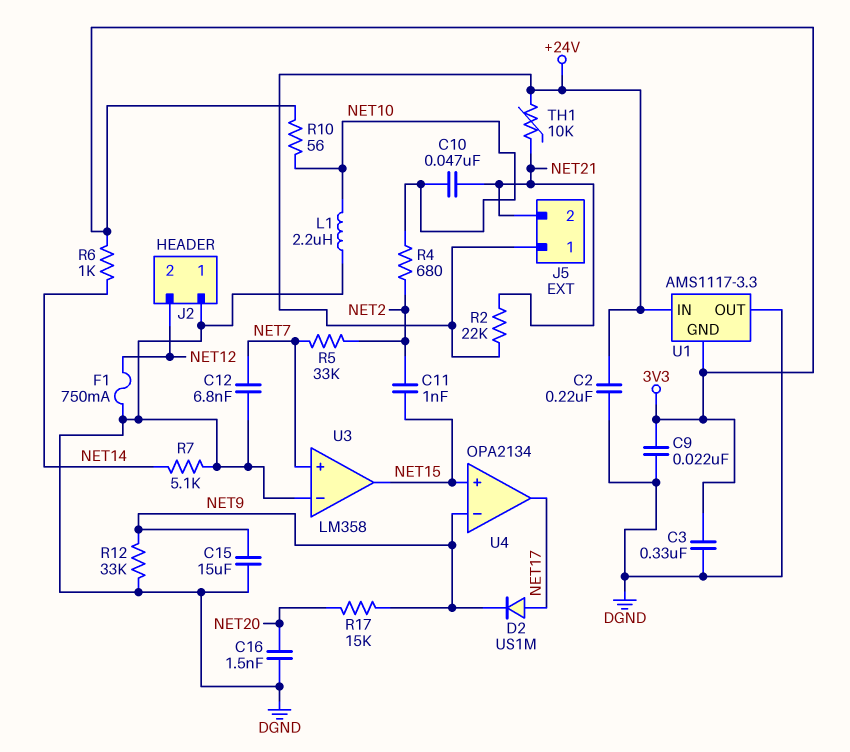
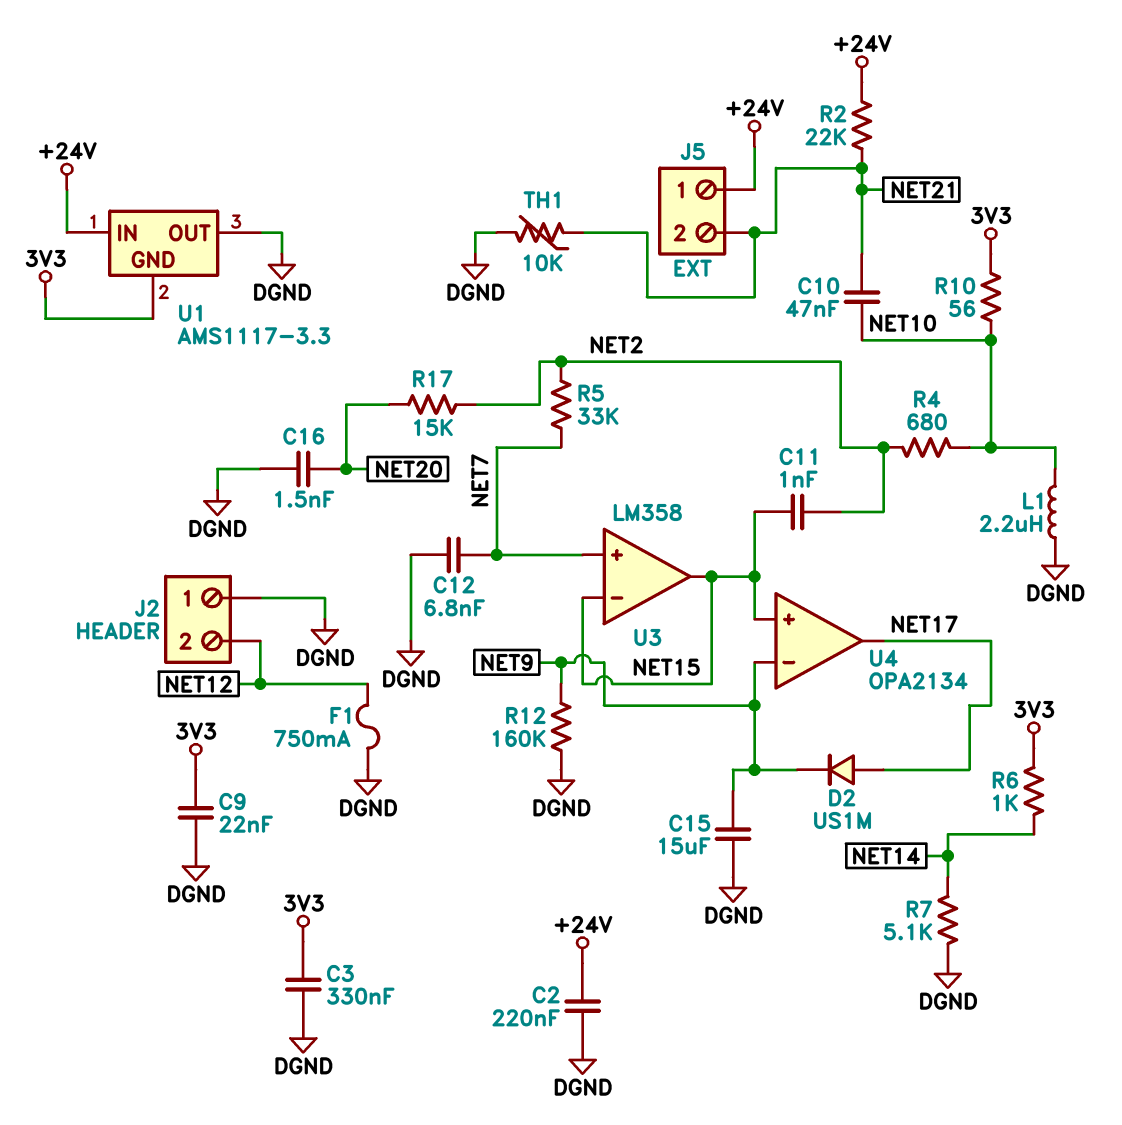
R12: 33k (DGND, NET9) -> 160k (DGND, NET9)
R17: 15k (NET9, NET20) -> 15k (NET2, NET20)
TH1: 10k (+24V, NET21) -> 10k (DGND, NET21)
U3 pin in-: DGND -> NET15

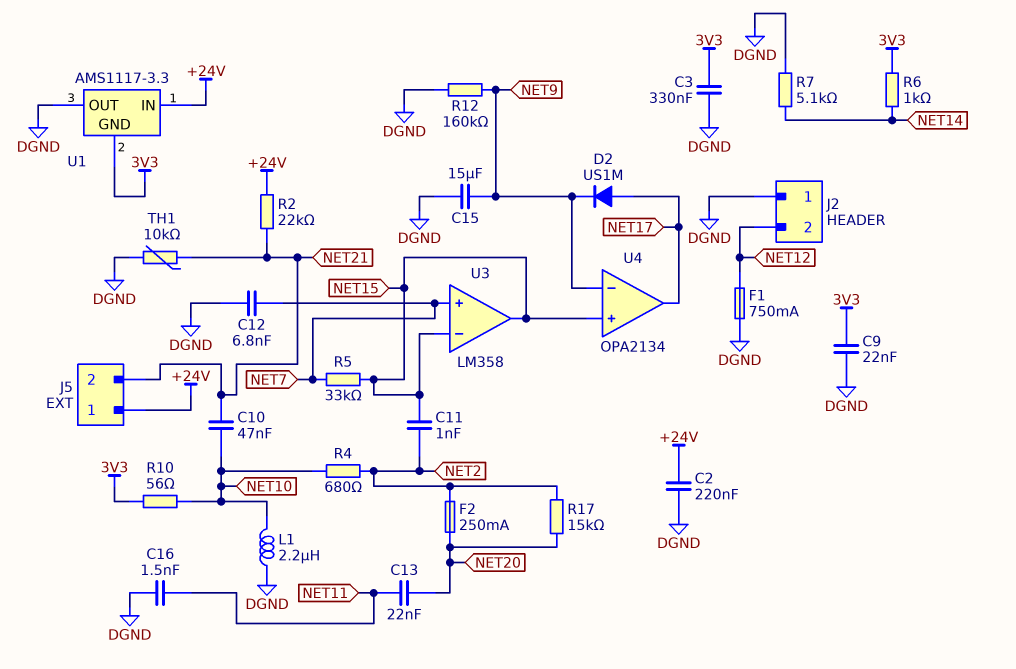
C13: none -> 22nF (NET11, NET20)
C16: 1.5nF (DGND, NET20) -> 1.5nF (DGND, NET11)
F2: none -> 250mA (NET2, NET20)
R5: 33k (NET2, NET7) -> 33k (NET7, NET15)

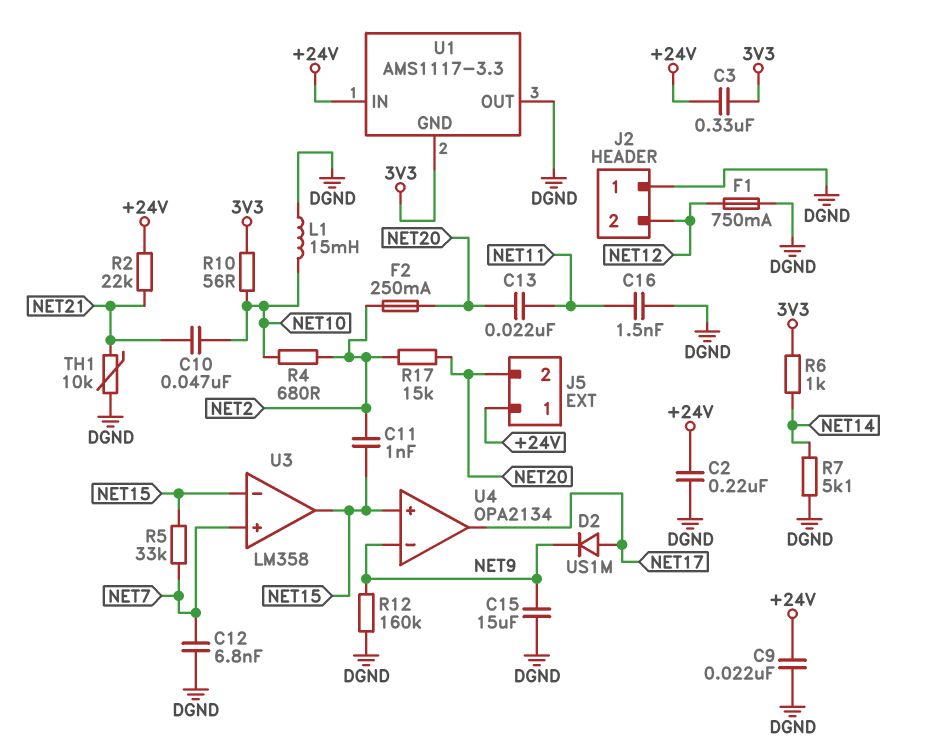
C3: 330nF (3V3, DGND) -> 330nF (+24V, 3V3)
C9: 22nF (3V3, DGND) -> 22nF (+24V, DGND)
J5 pin 2: NET21 -> NET20
L1: 2.2uH (DGND, NET10) -> 15mH (DGND, NET10)

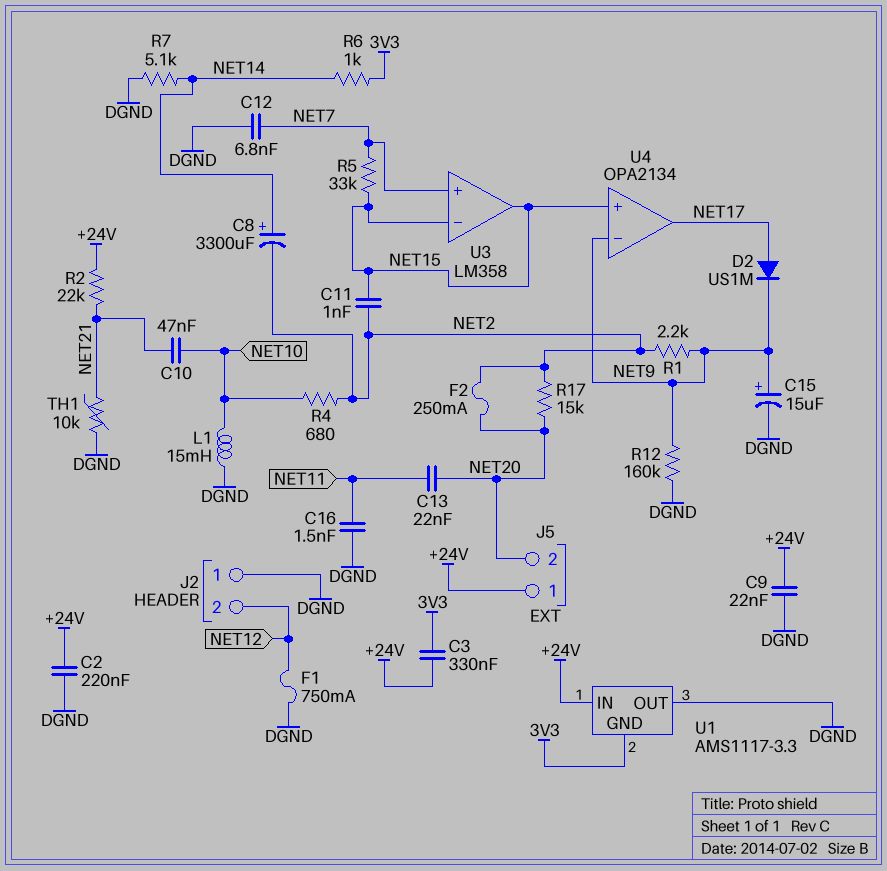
C8: none -> 3300uF (plus NET14, minus NET2)
C15: 15uF (DGND, NET9) -> 15uF (plus NET9, minus DGND)
R1: none -> 2.2k (NET2, NET9)
R10: 56 (3V3, NET10) -> none

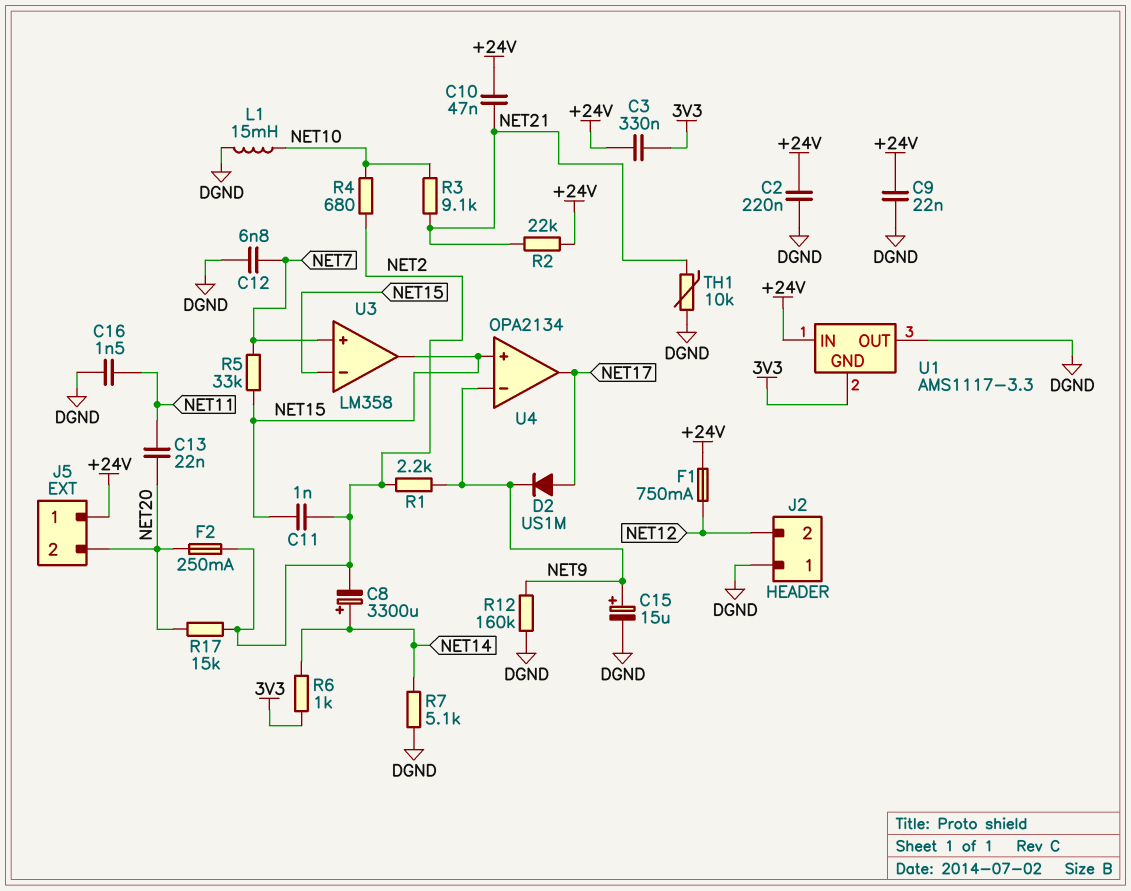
C10: 47nF (NET10, NET21) -> 47nF (+24V, NET21)
F1: 750mA (DGND, NET12) -> 750mA (+24V, NET12)
R3: none -> 9.1k (NET10, NET21)

